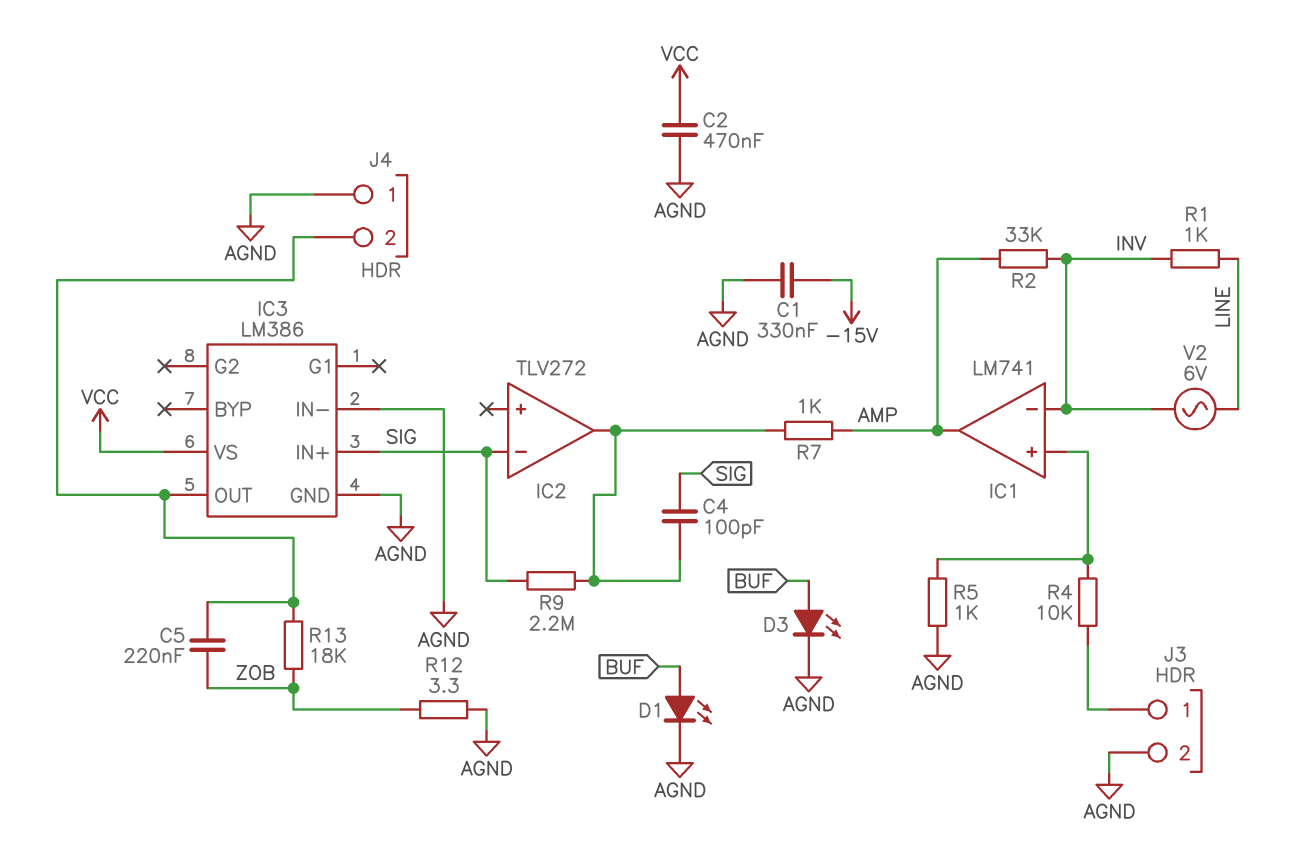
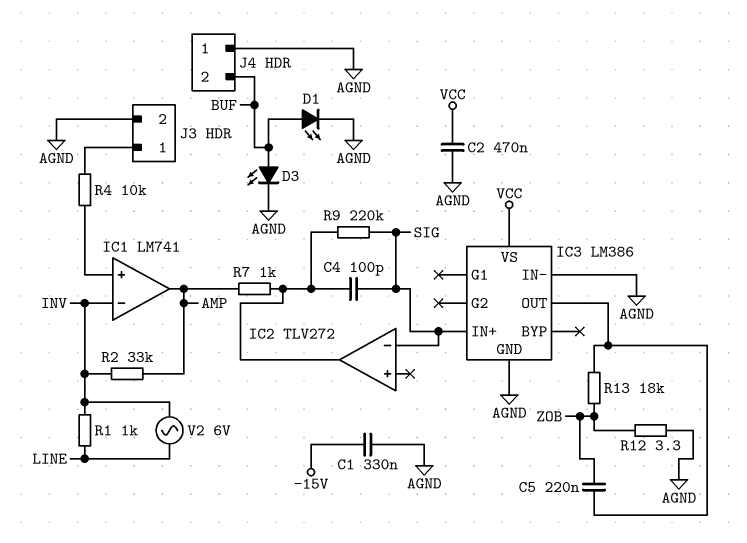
J4 pin 2: IC3/OUT -> BUF
R5: 1k (AGND, IC1/in+) -> none
R9: 2.2M (IC2/out, SIG) -> 220k (IC2/out, SIG)

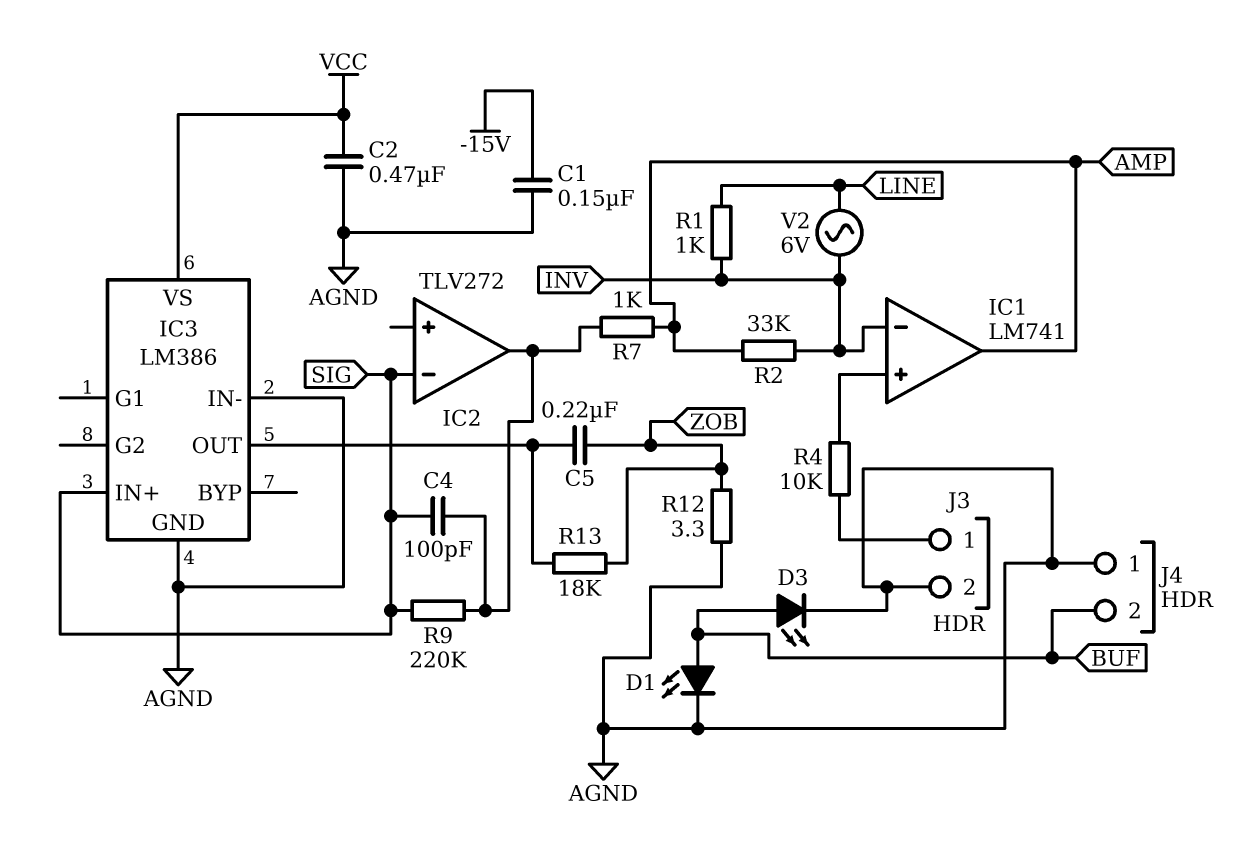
C1: 330nF (-15V, AGND) -> 150nF (-15V, AGND)

